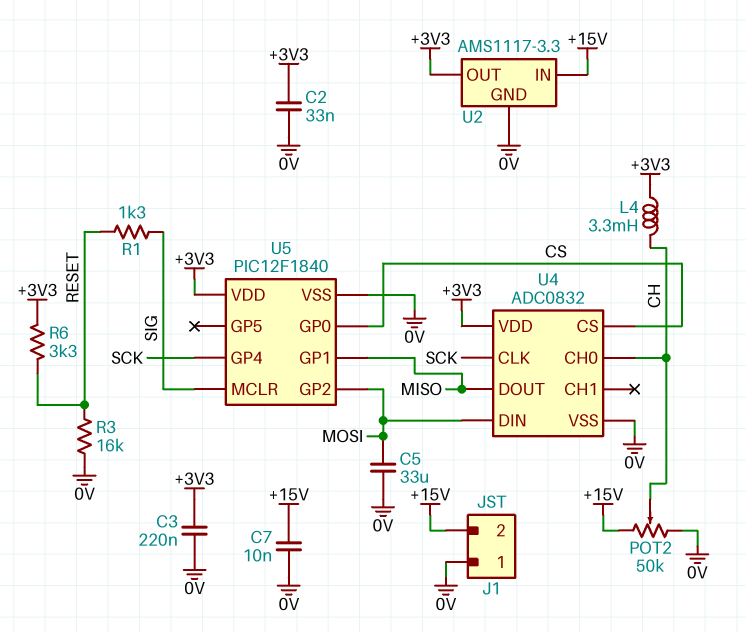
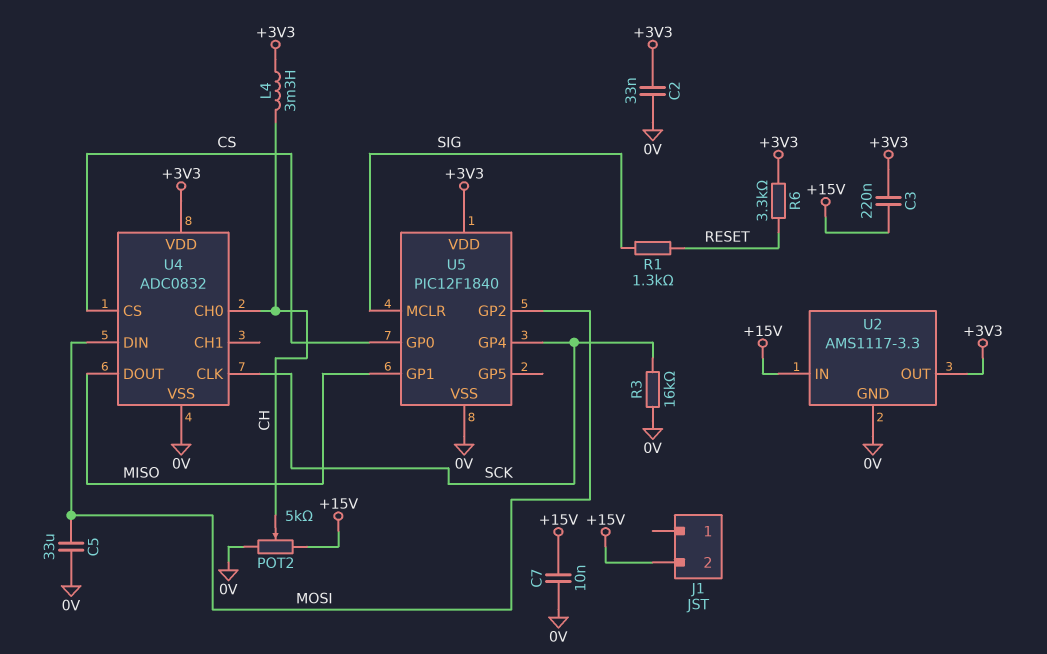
C3: 220nF (+3V3, 0V) -> 220nF (+3V3, +15V)
J1 pin 1: 0V -> none
POT2: 50k (+15V, 0V, wiper CH) -> 5k (+15V, 0V, wiper CH)
R3: 16k (0V, RESET) -> 16k (0V, SCK)

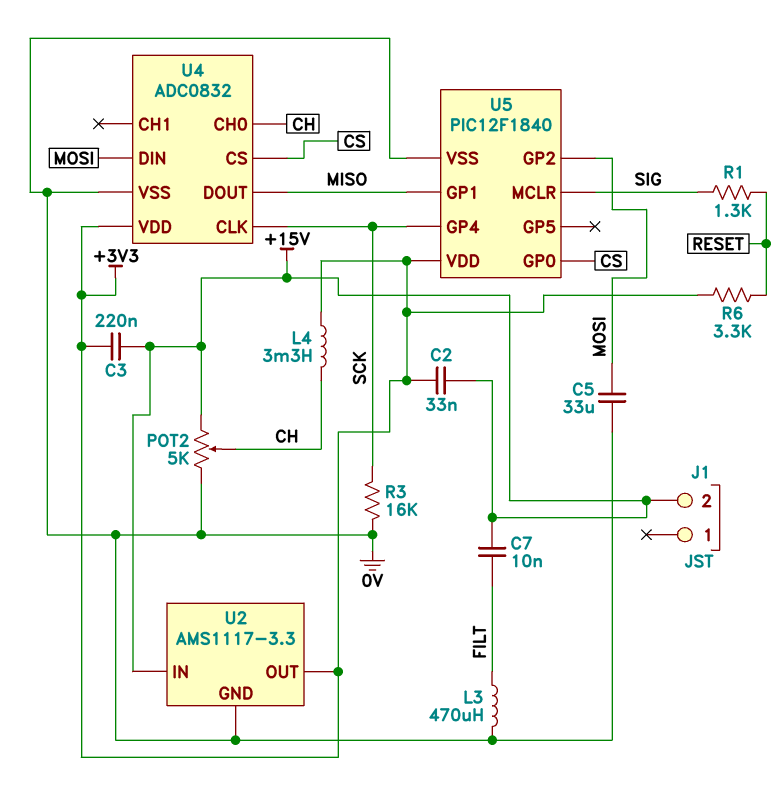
C2: 33nF (+3V3, 0V) -> 33nF (+3V3, +15V)
C7: 10nF (+15V, 0V) -> 10nF (+15V, FILT)
L3: none -> 470uH (0V, FILT)

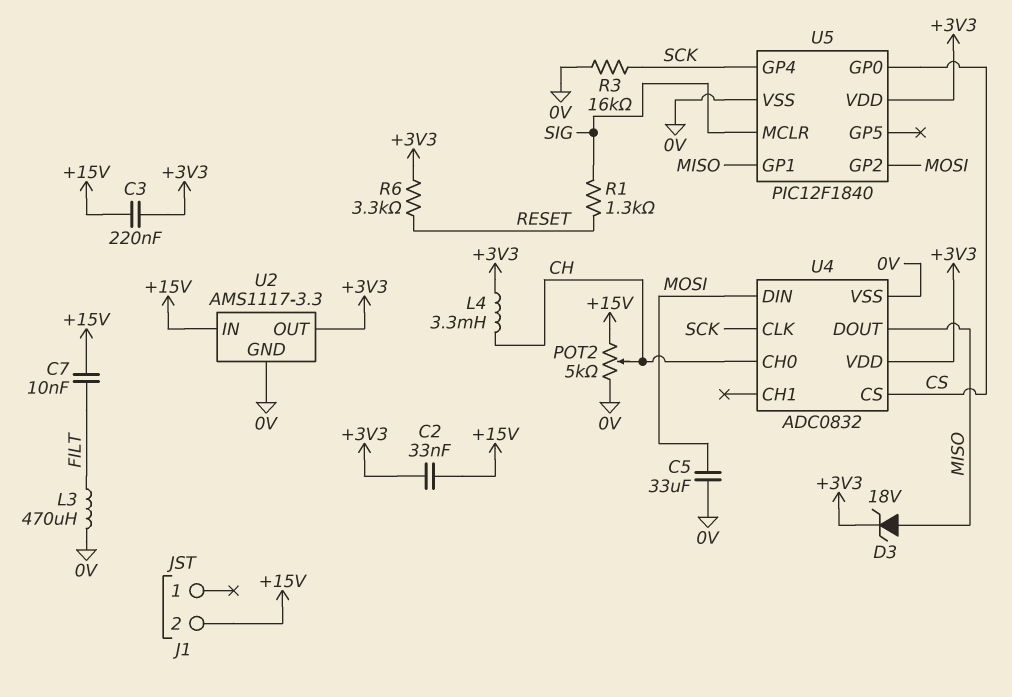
D3: none -> zener 18V (A MISO, K +3V3)

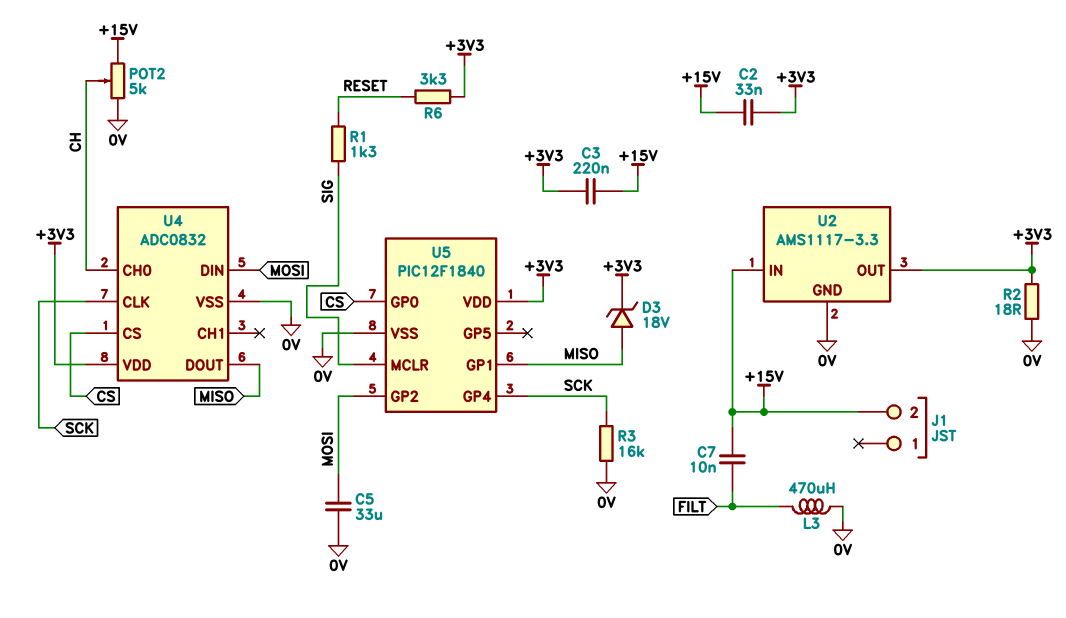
L4: 3.3mH (+3V3, CH) -> none
R2: none -> 18 (+3V3, 0V)

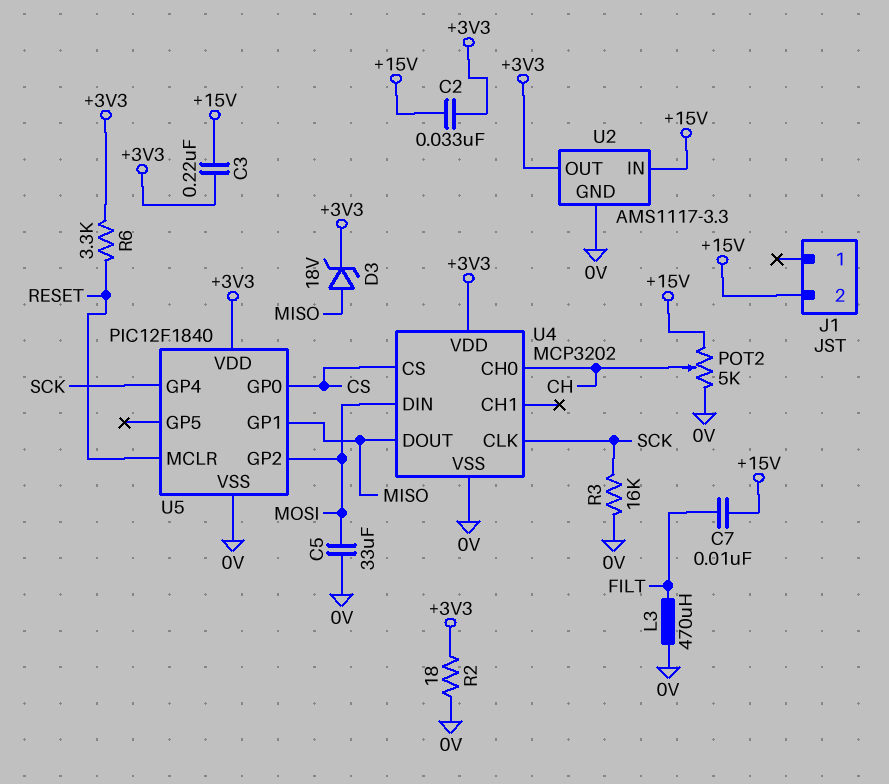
R1: 1.3k (RESET, SIG) -> none
U4: ADC0832 -> MCP3202
U5 pin MCLR: SIG -> RESET

